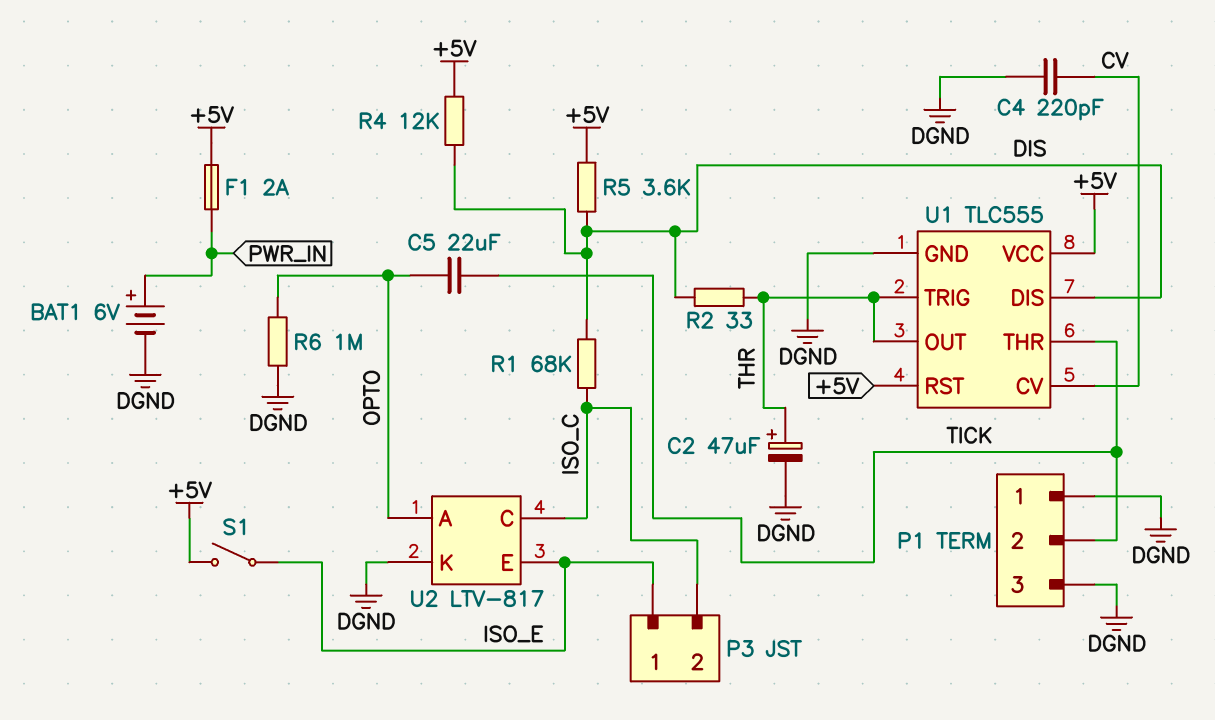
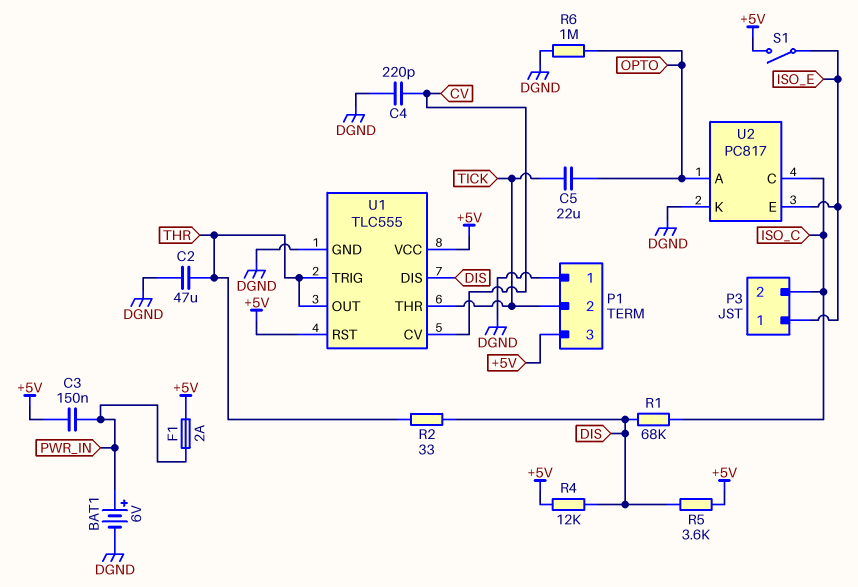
C2: 47uF (plus THR, minus DGND) -> 47uF (DGND, THR)
C3: none -> 150nF (+5V, PWR_IN)
P1 pin 3: DGND -> +5V
U2: LTV-817 -> PC817

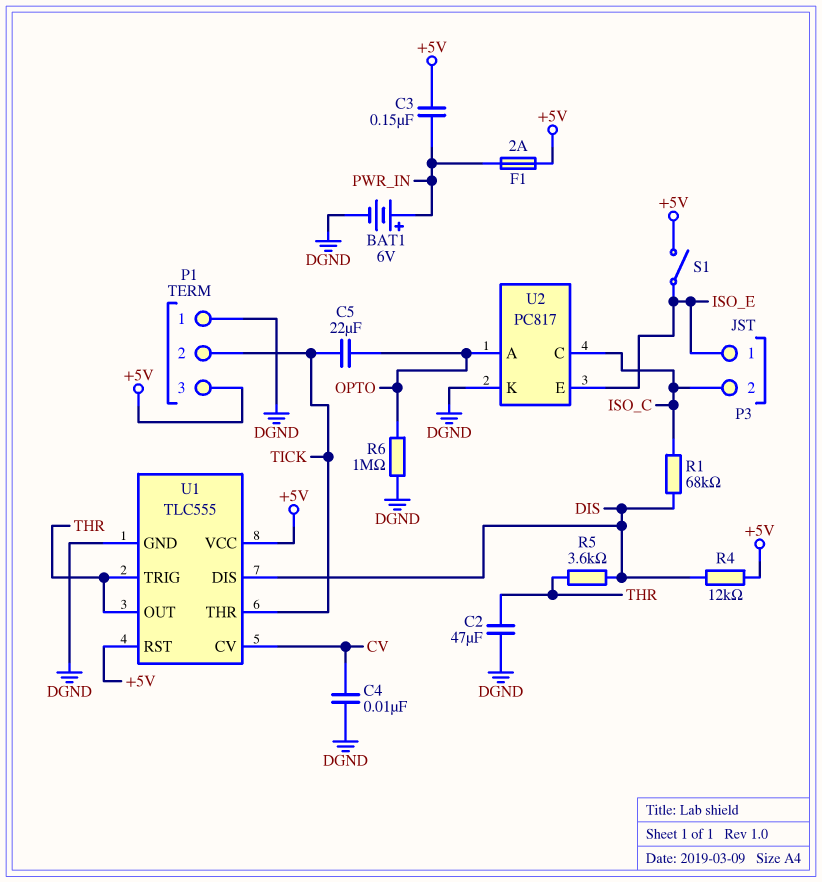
C4: 220pF (CV, DGND) -> 10nF (CV, DGND)
R2: 33 (DIS, THR) -> none
R5: 3.6k (+5V, DIS) -> 3.6k (DIS, THR)

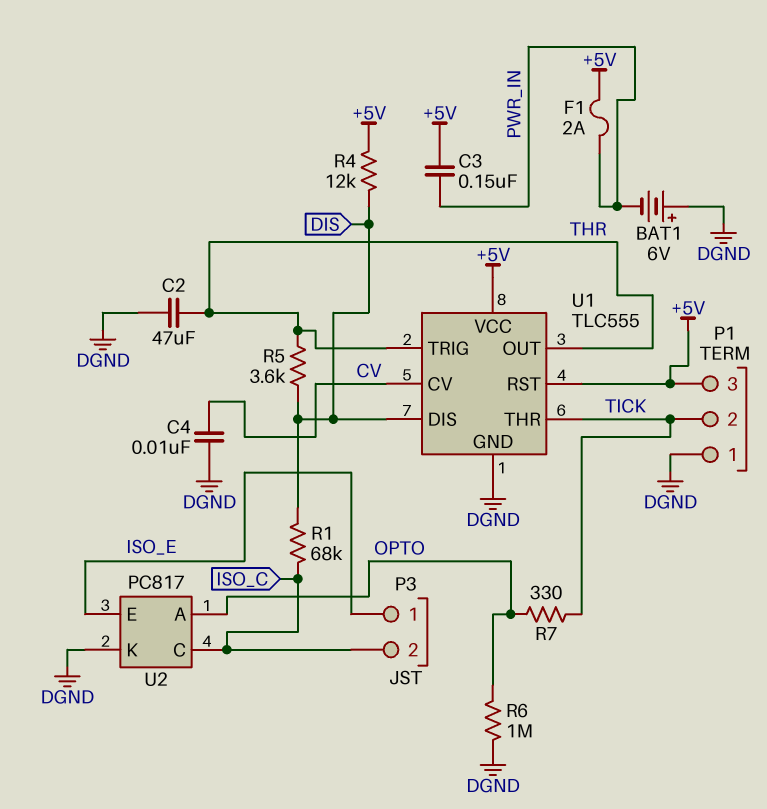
BAT1: 6V (plus PWR_IN, minus DGND) -> 6V (plus DGND, minus PWR_IN)
C5: 22uF (OPTO, TICK) -> none
R7: none -> 330 (OPTO, TICK)
S1: switch (+5V, ISO_E) -> none

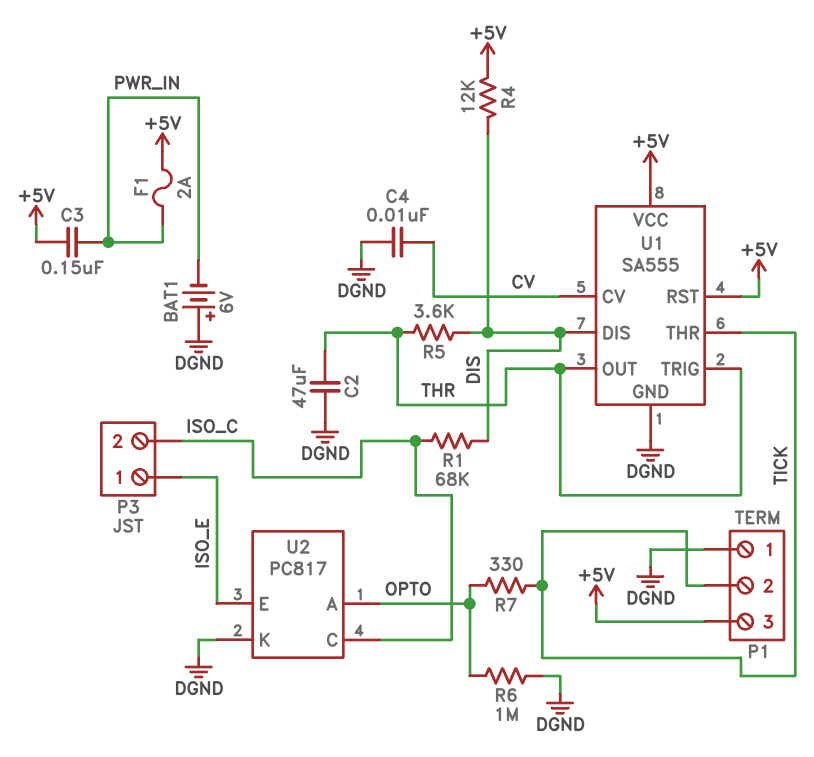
U1: TLC555 -> SA555

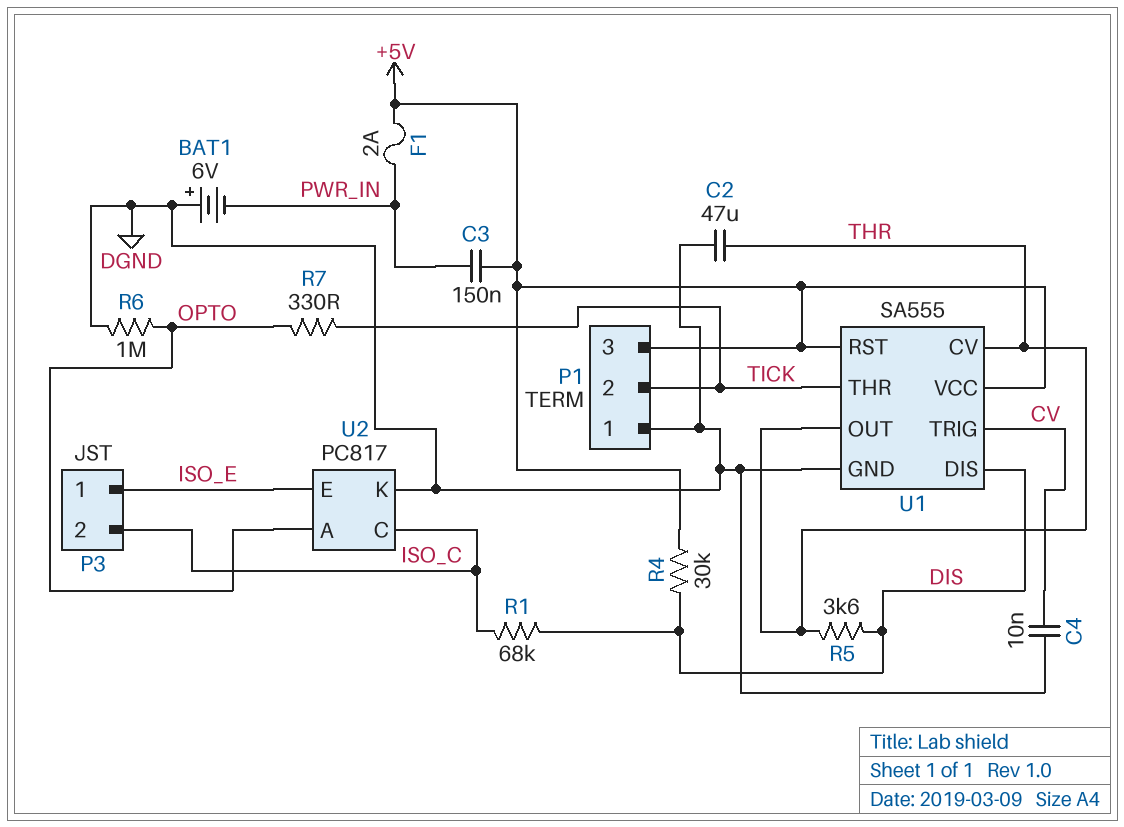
R4: 12k (+5V, DIS) -> 30k (+5V, DIS)
U1 pin CV: CV -> THR
U1 pin TRIG: THR -> CV

